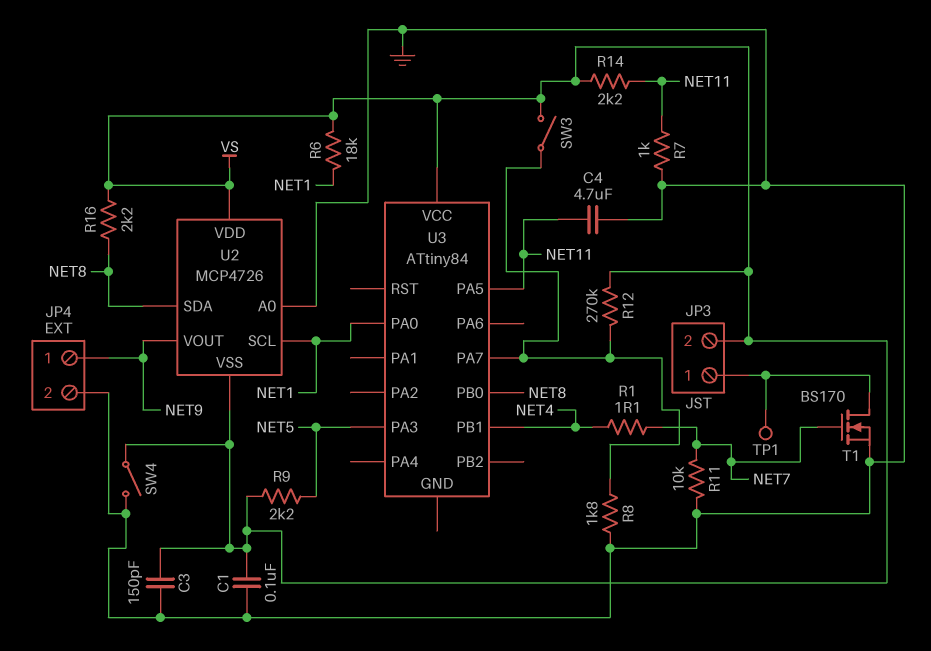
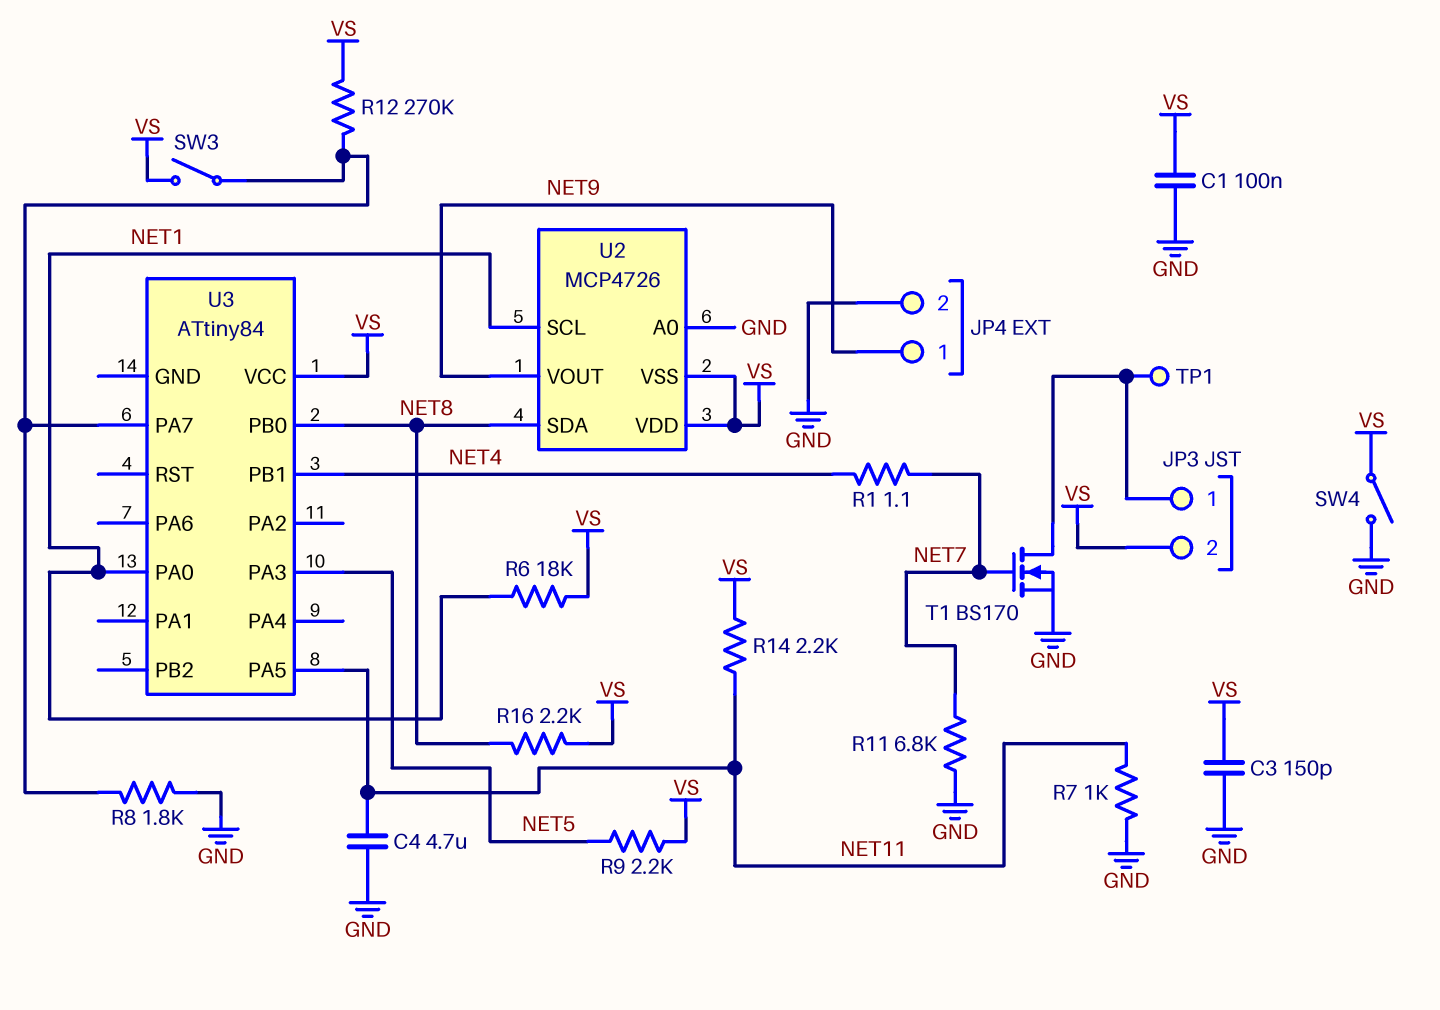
R11: 10k (GND, NET7) -> 6.8k (GND, NET7)

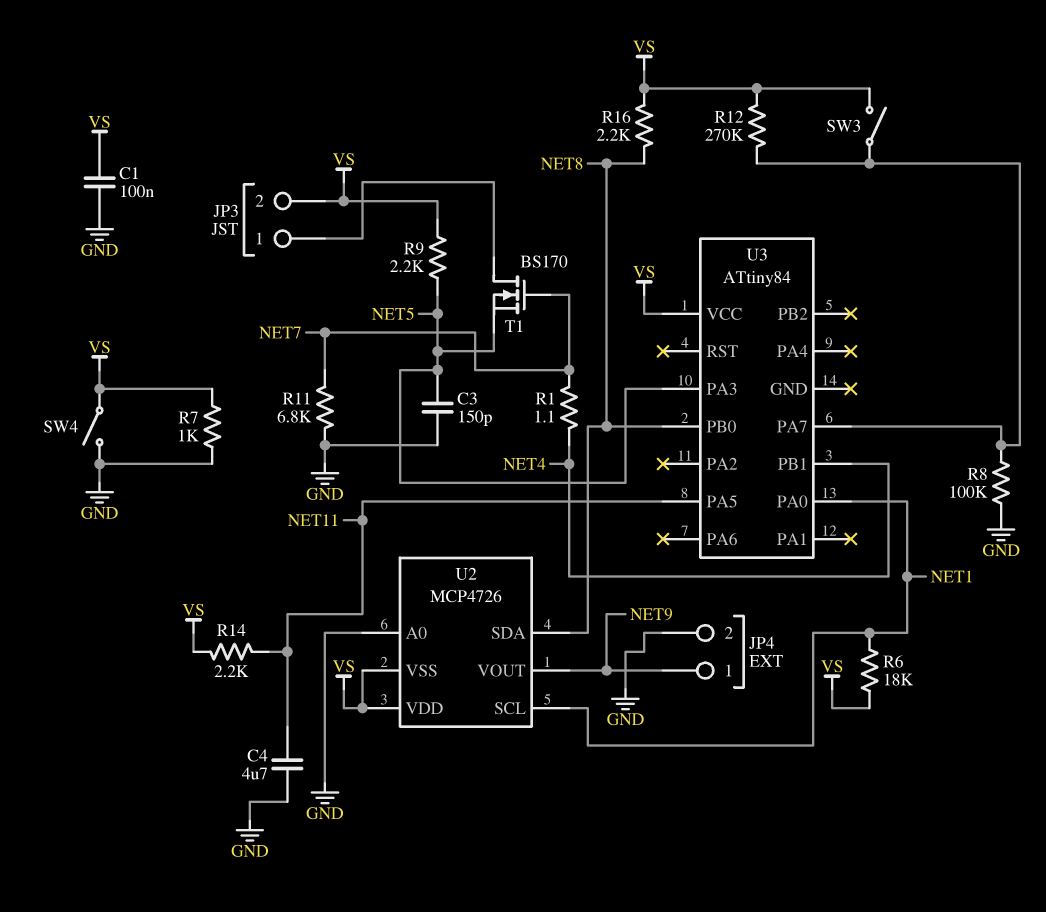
C3: 150pF (GND, VS) -> 150pF (GND, NET5)
R7: 1k (GND, NET11) -> 1k (GND, VS)
R8: 1.8k (GND, U3/PA7) -> 100k (GND, U3/PA7)
T1: NMOS BS170 (G NET7, D JP3/1, S GND) -> NMOS BS170 (G NET7, D JP3/1, S NET5)
TP1: test point (JP3/1) -> none

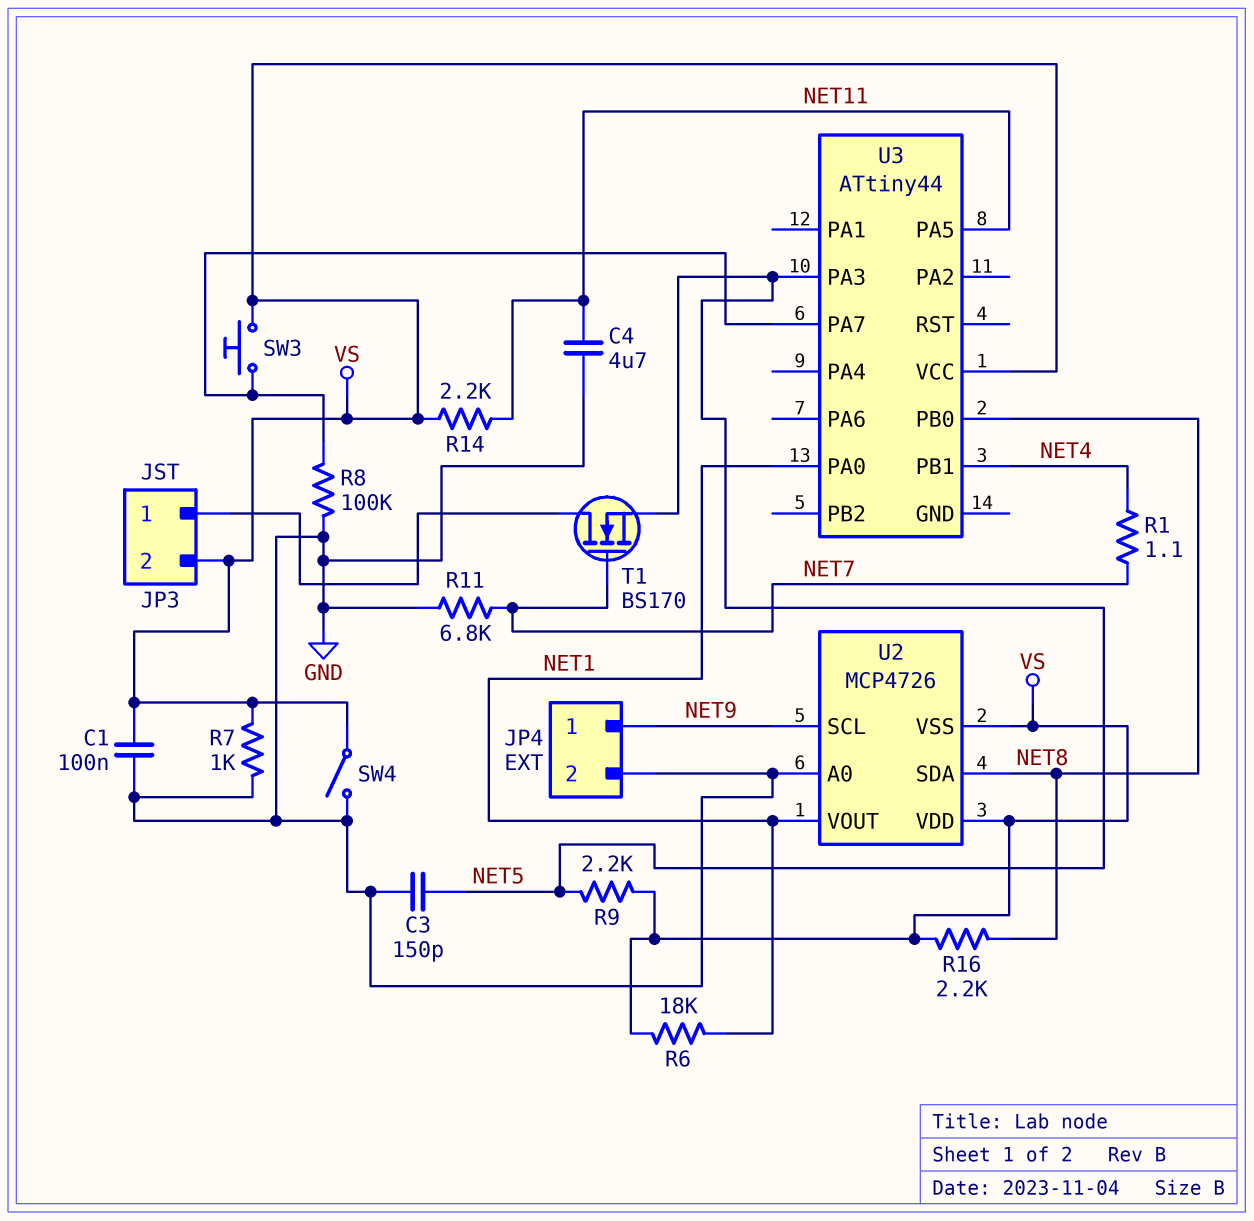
R12: 270k (U3/PA7, VS) -> none
SW3: switch (U3/PA7, VS) -> button (U3/PA7, VS)
U2 pin SCL: NET1 -> NET9
U2 pin VOUT: NET9 -> NET1
U3: ATtiny84 -> ATtiny44

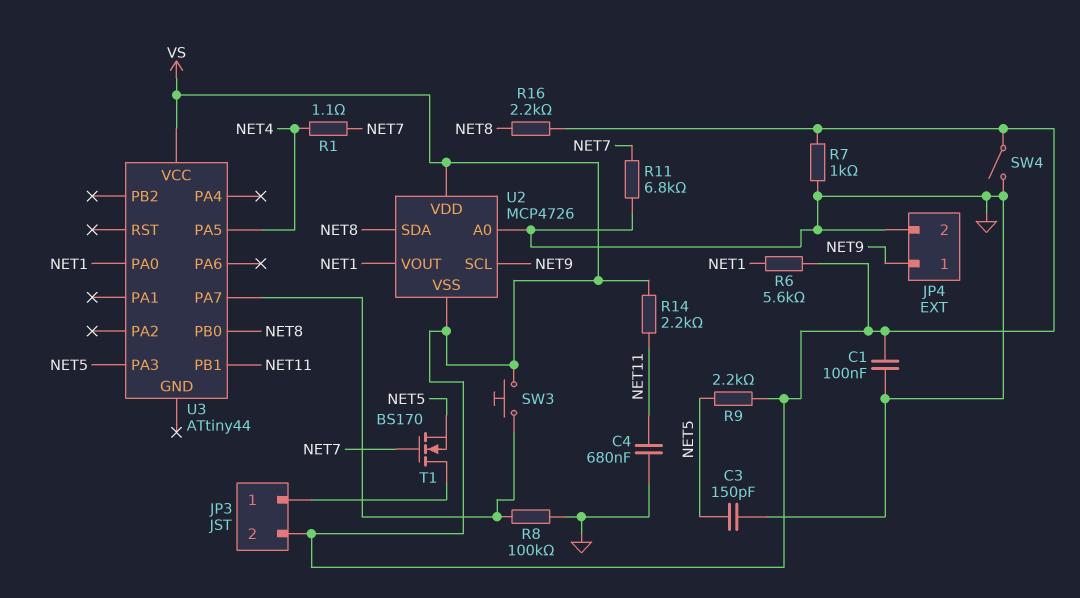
C4: 4.7uF (GND, NET11) -> 680nF (GND, NET11)
R6: 18k (NET1, VS) -> 5.6k (NET1, VS)
U3 pin PA5: NET11 -> NET4
U3 pin PB1: NET4 -> NET11

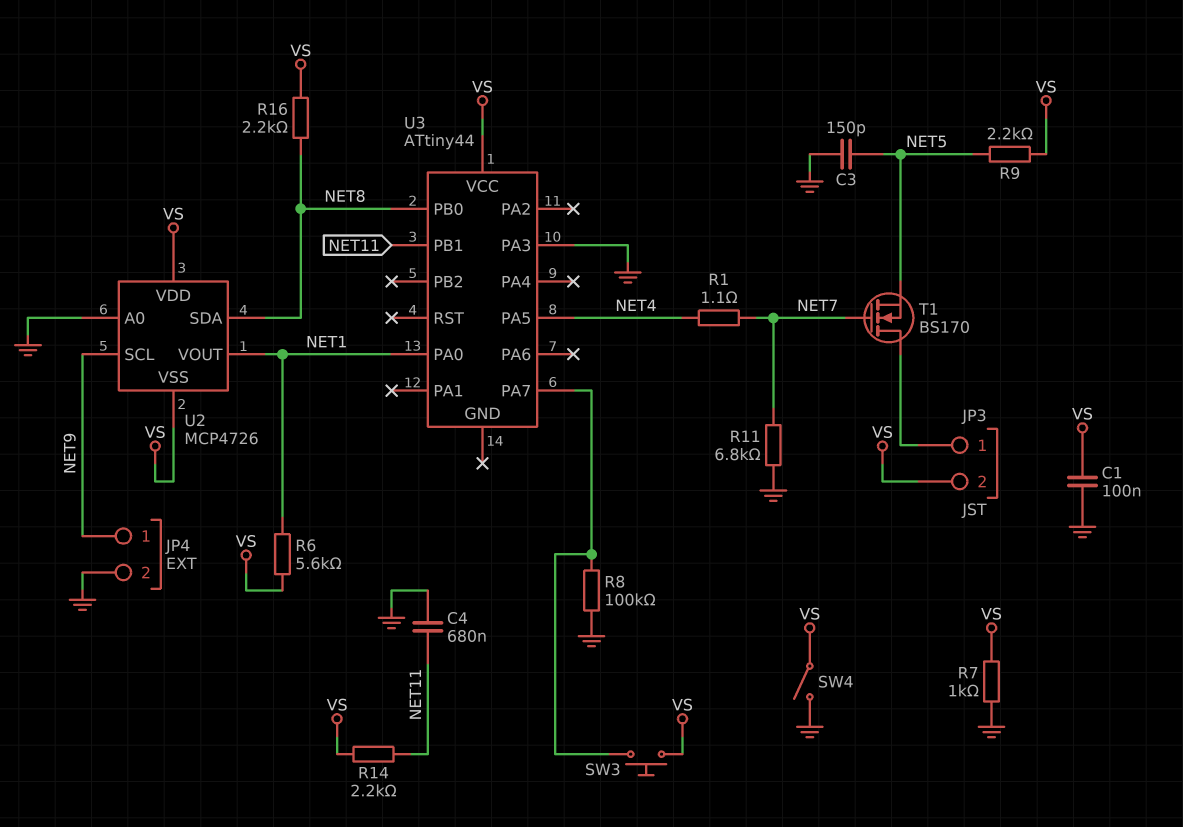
U3 pin PA3: NET5 -> GND

